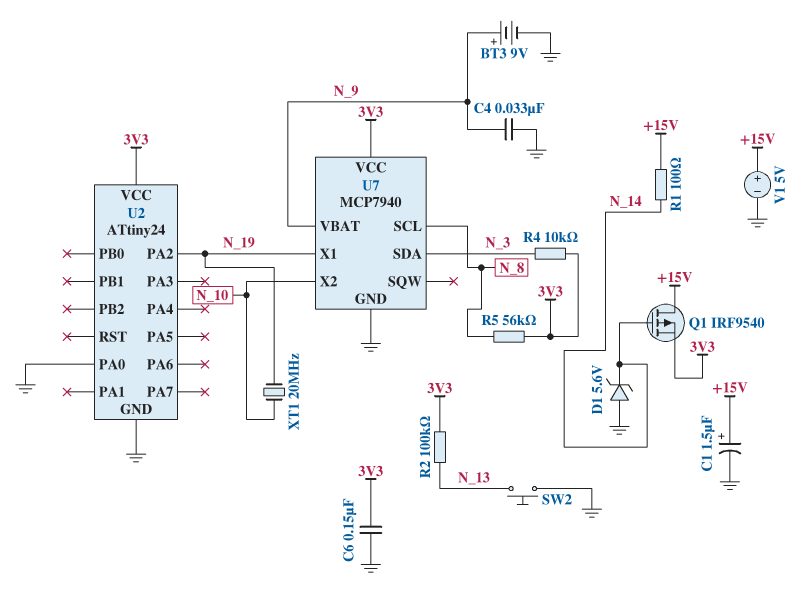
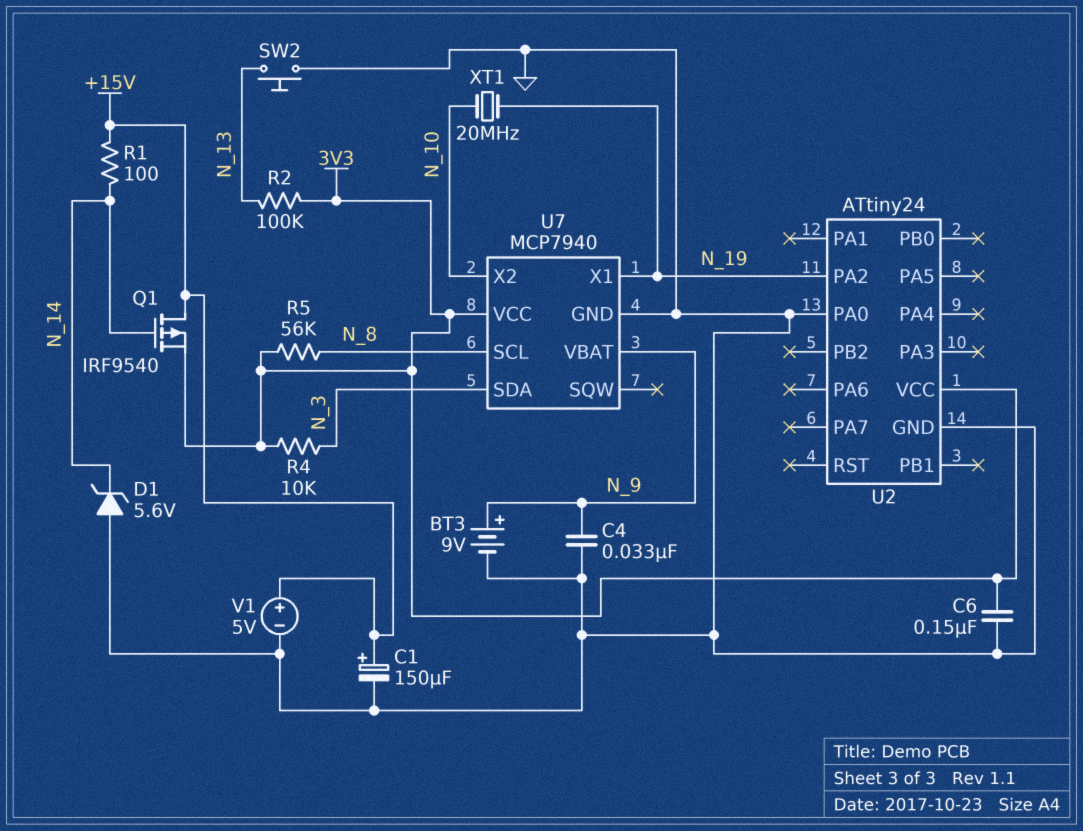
C1: 1.5uF (plus +15V, minus GND) -> 150uF (plus +15V, minus GND)

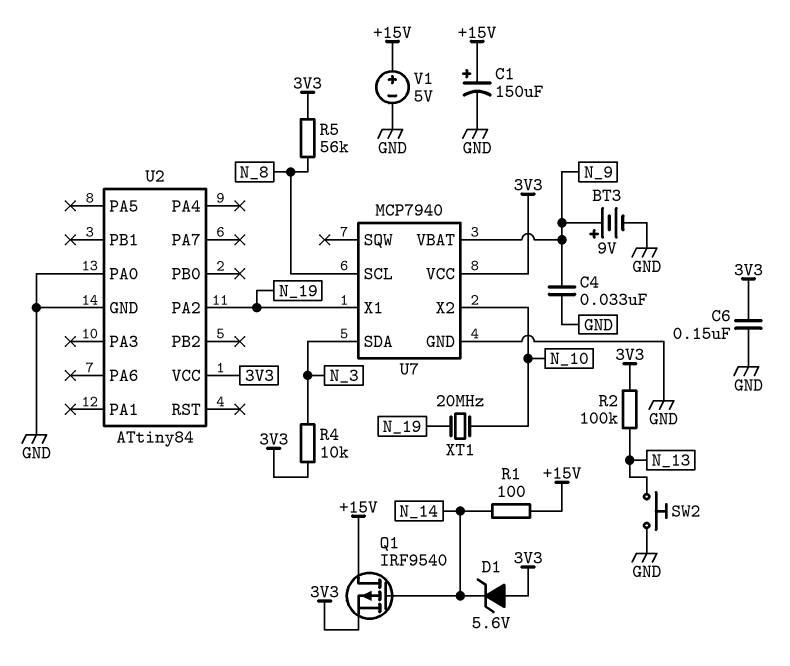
D1: zener 5.6V (A GND, K N_14) -> zener 5.6V (A 3V3, K N_14)
U2: ATtiny24 -> ATtiny84

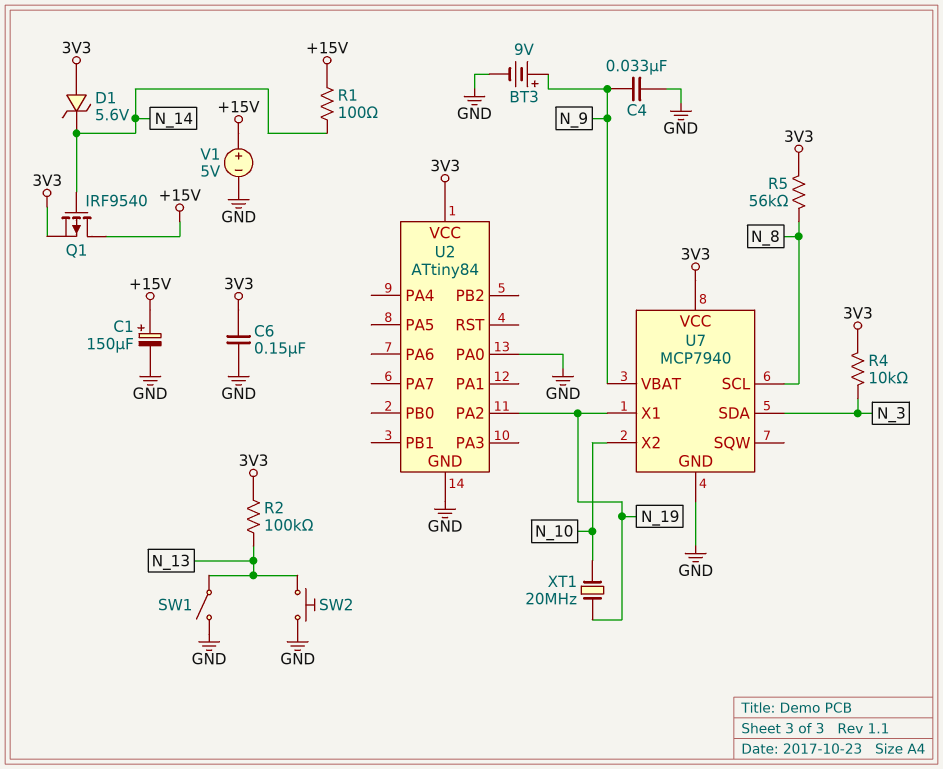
SW1: none -> switch (GND, N_13)

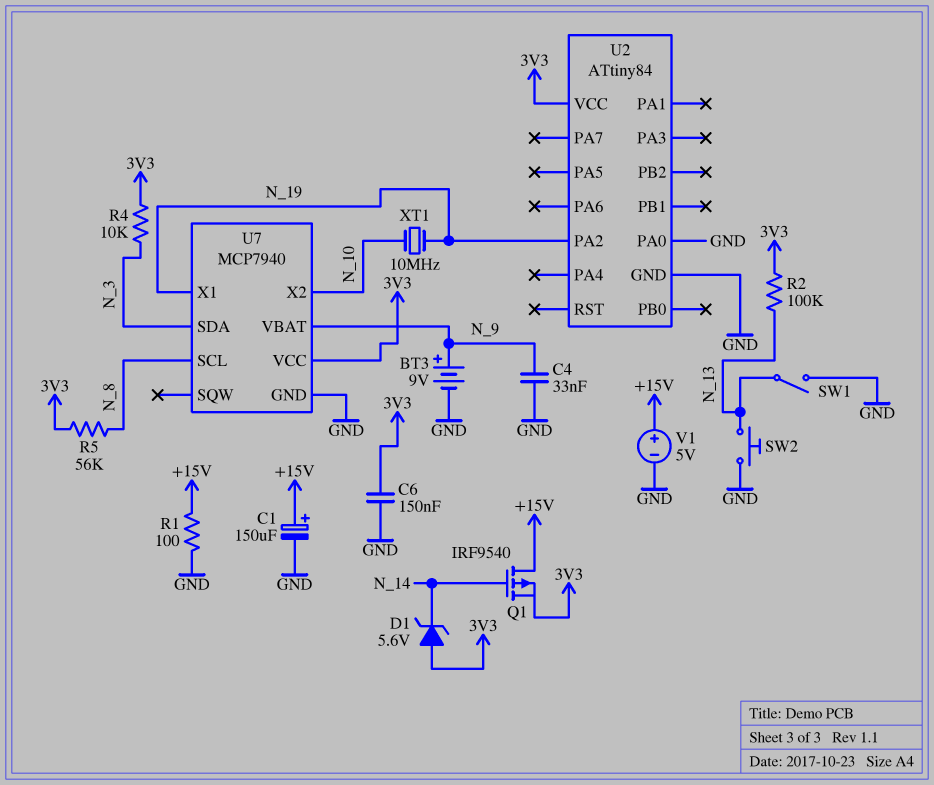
R1: 100 (+15V, N_14) -> 100 (+15V, GND)
XT1: 20MHz (N_10, N_19) -> 10MHz (N_10, N_19)

